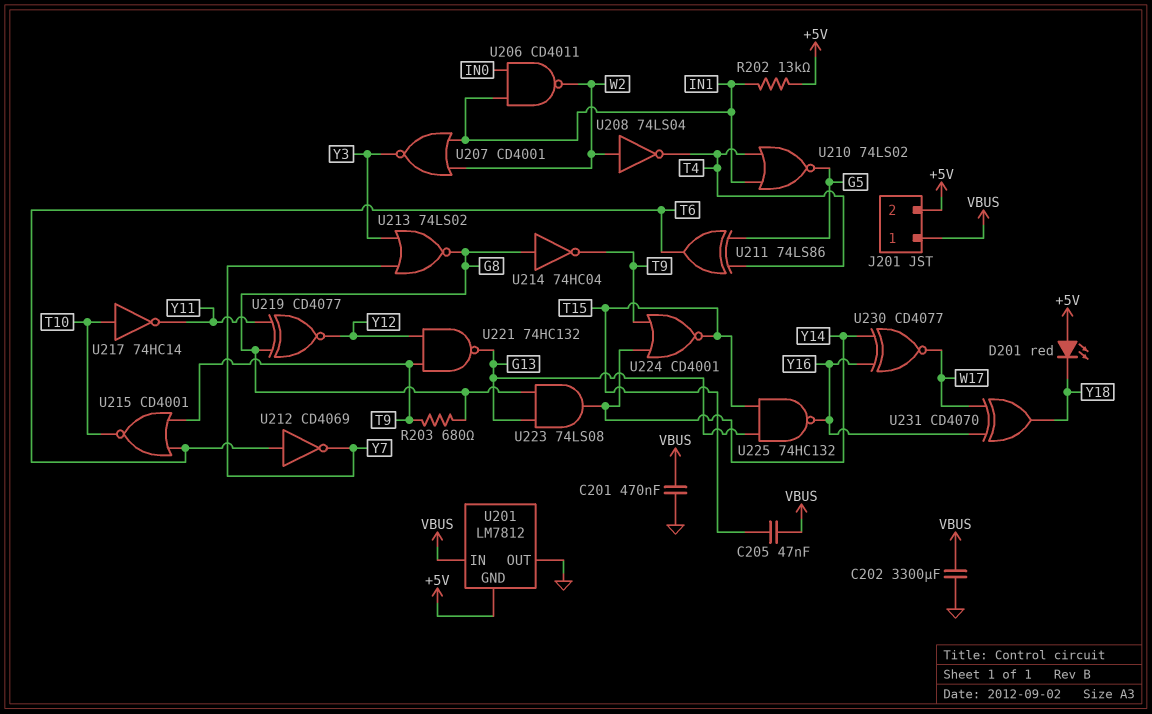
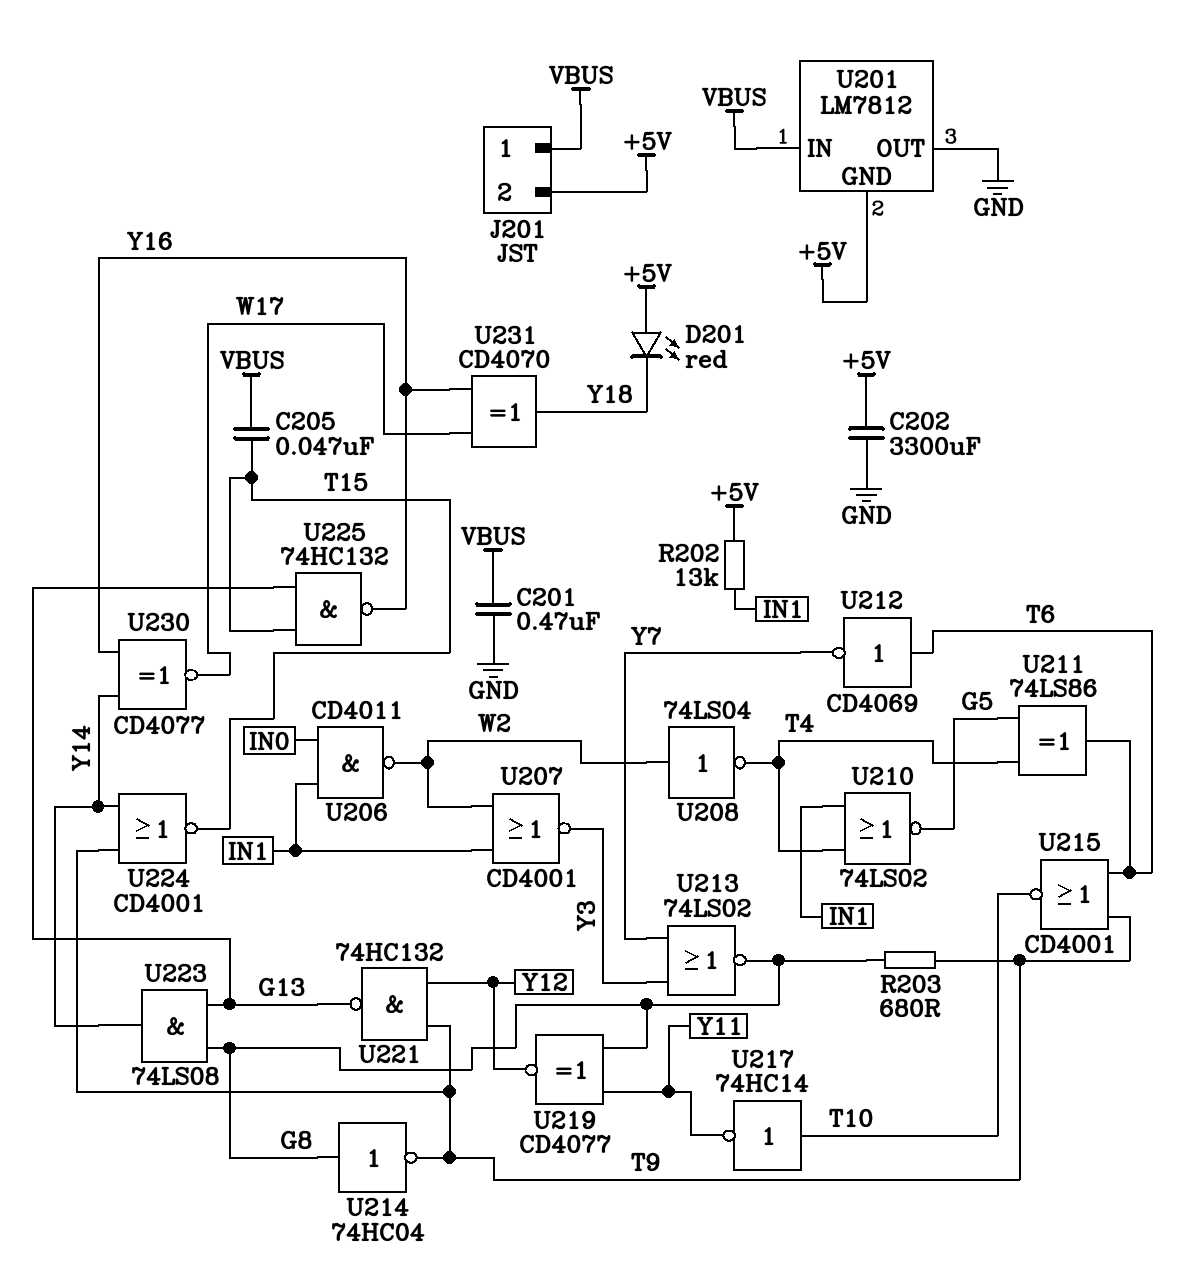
C202: 3300uF (GND, VBUS) -> 3300uF (+5V, GND)

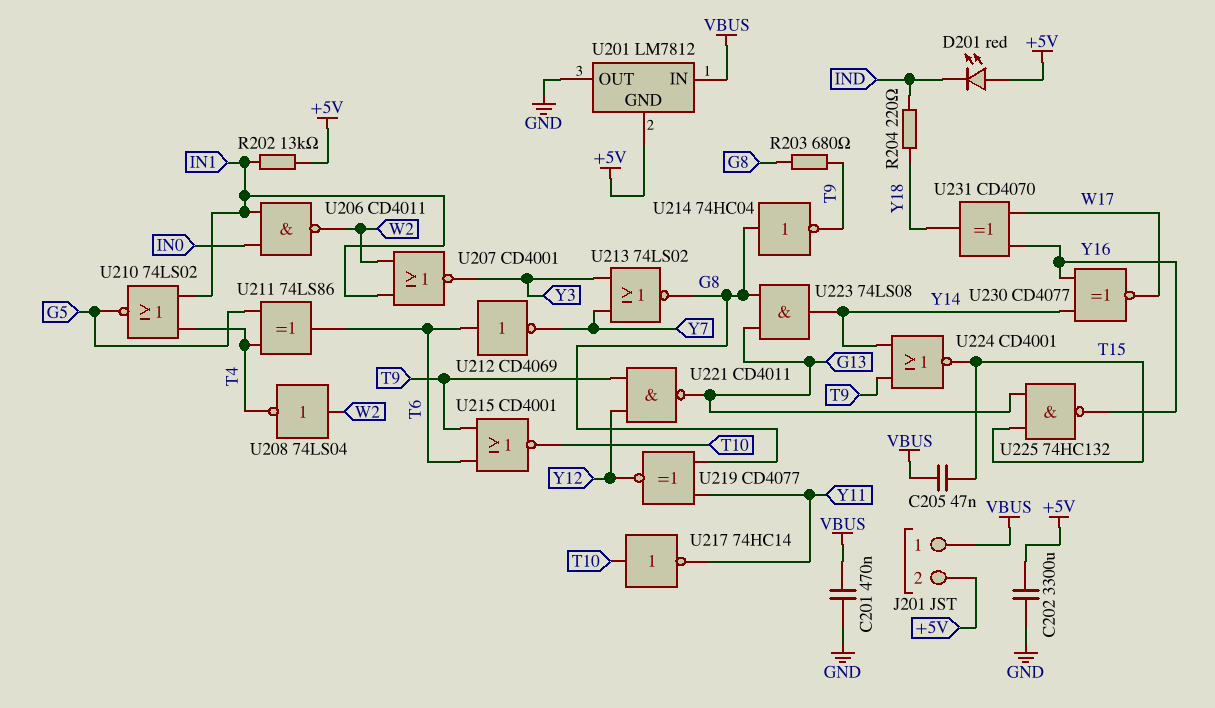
D201: LED red (A +5V, K Y18) -> LED red (A +5V, K IND)
R204: none -> 220 (IND, Y18)
U221: NAND 74HC132 (in T9, in Y12, out G13) -> NAND CD4011 (in T9, in Y12, out G13)

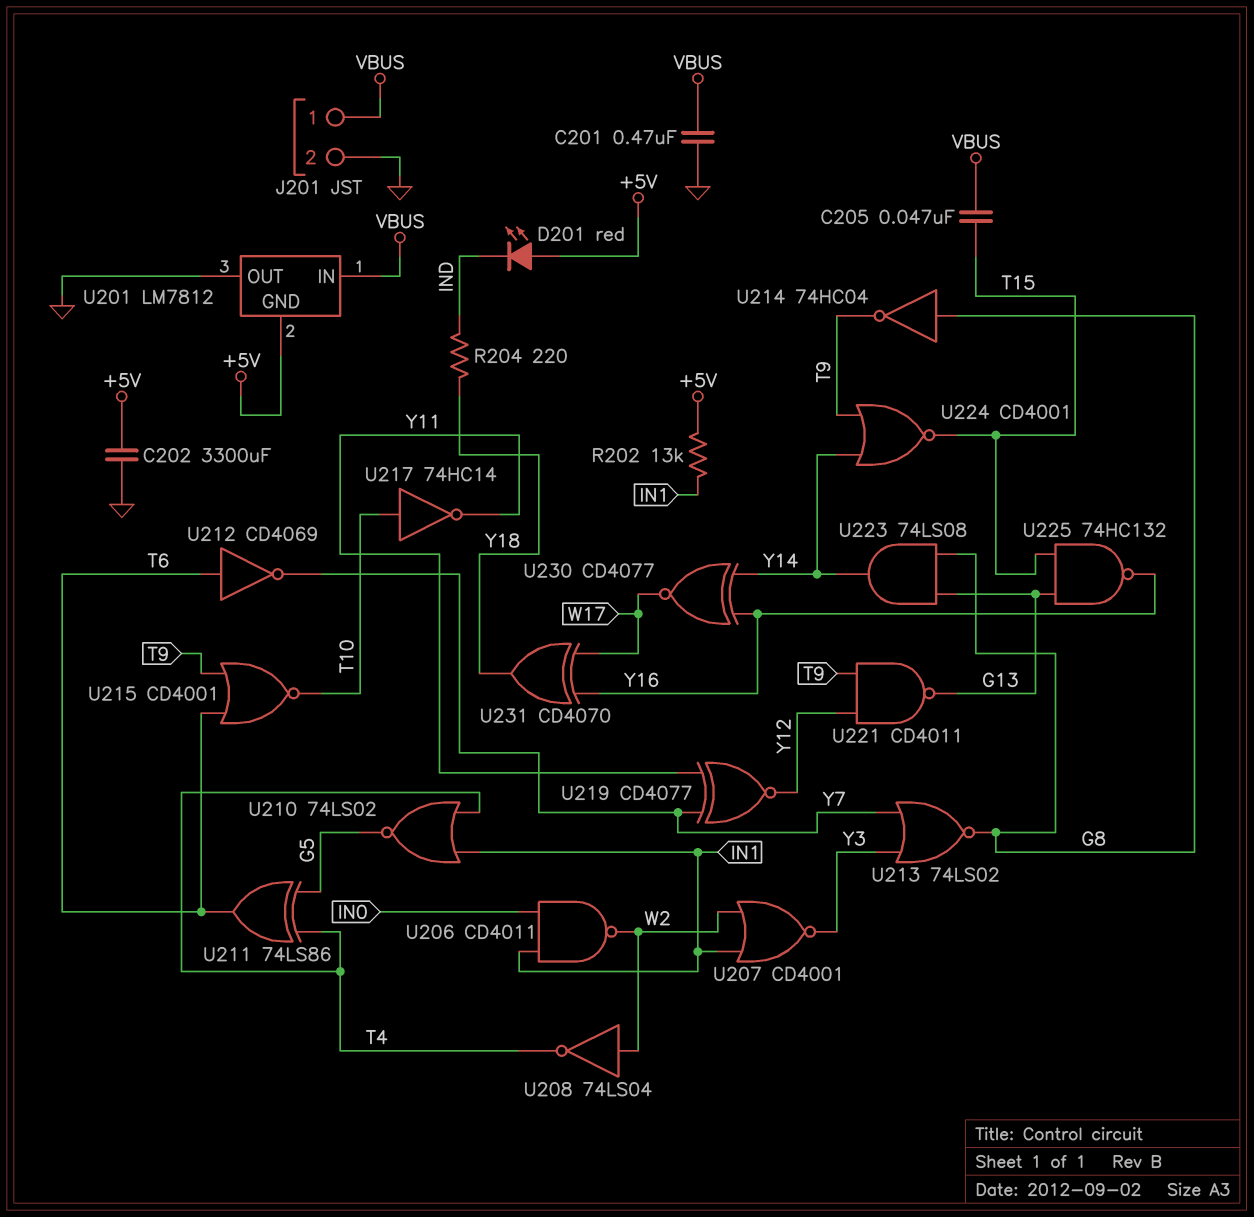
J201 pin 2: +5V -> GND
R203: 680 (G8, T9) -> none
U219: XNOR CD4077 (in G8, in Y11, out Y12) -> XNOR CD4077 (in Y7, in Y11, out Y12)

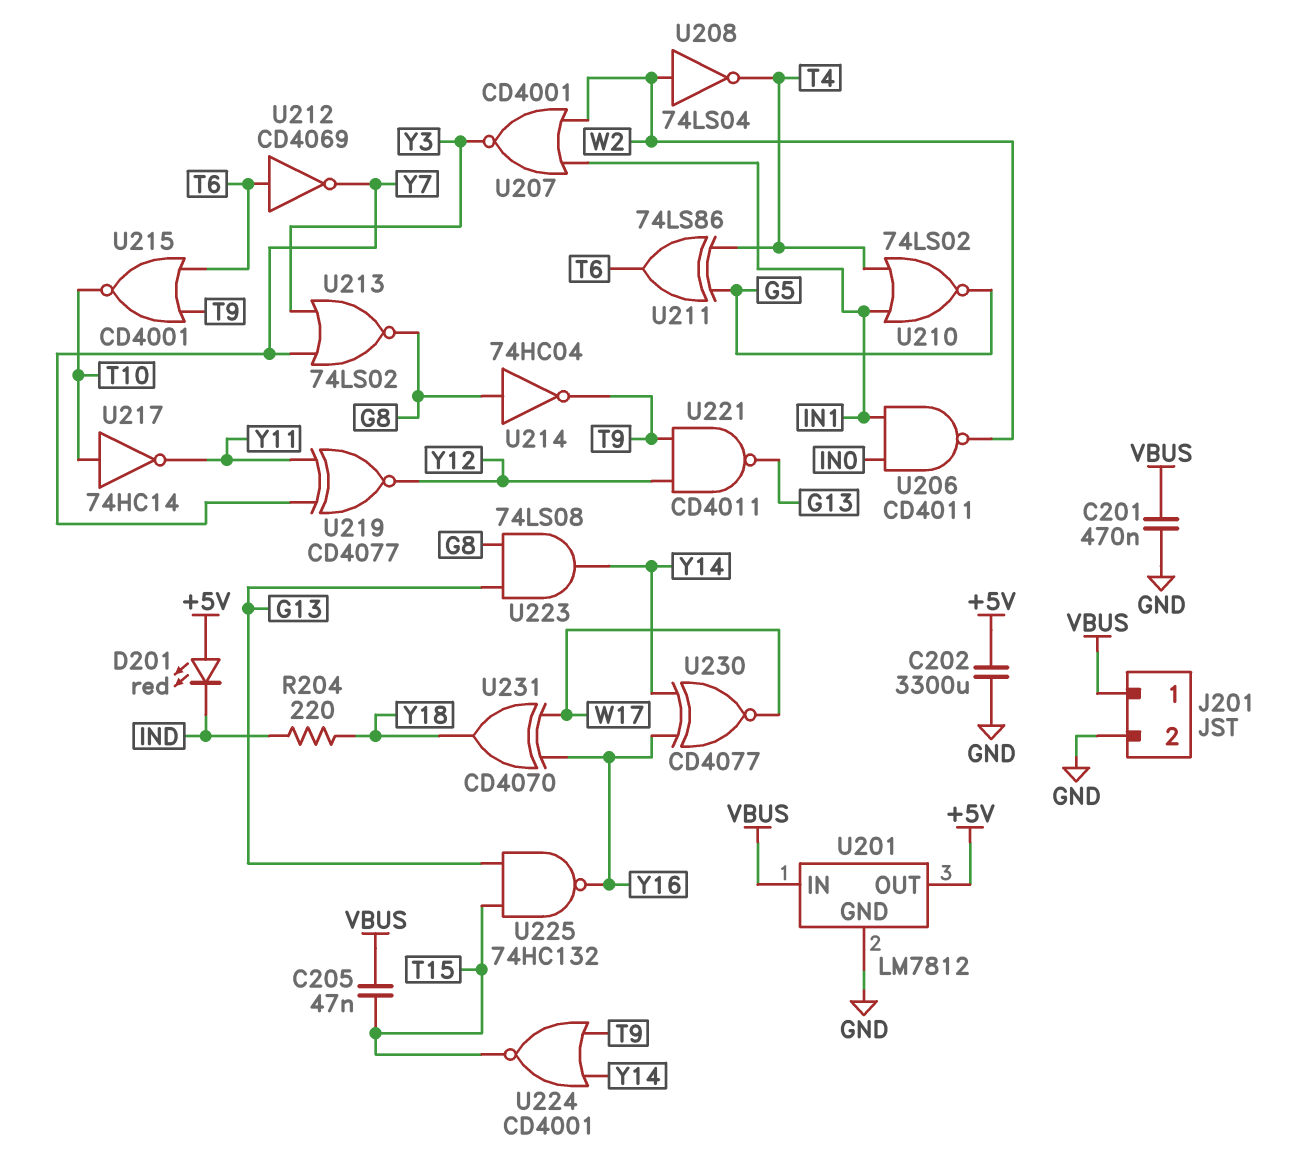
R202: 13k (+5V, IN1) -> none
U201 pin GND: +5V -> GND
U201 pin OUT: GND -> +5V

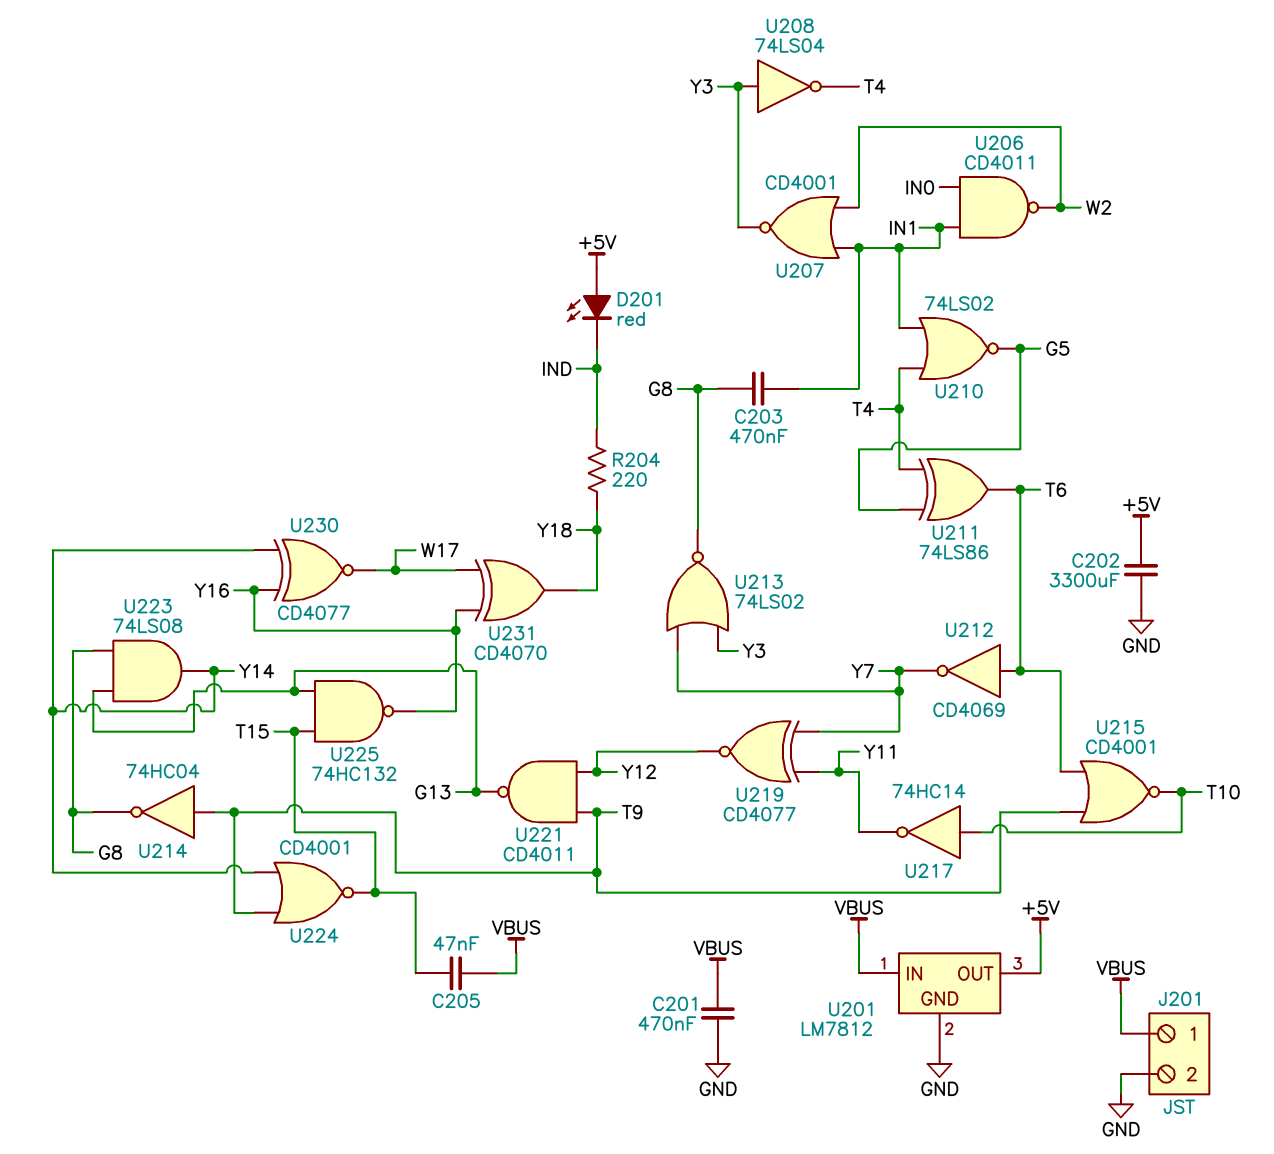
C203: none -> 470nF (G8, IN1)
U208: NOT 74LS04 (in W2, out T4) -> NOT 74LS04 (in Y3, out T4)
U214: NOT 74HC04 (in G8, out T9) -> NOT 74HC04 (in T9, out G8)

